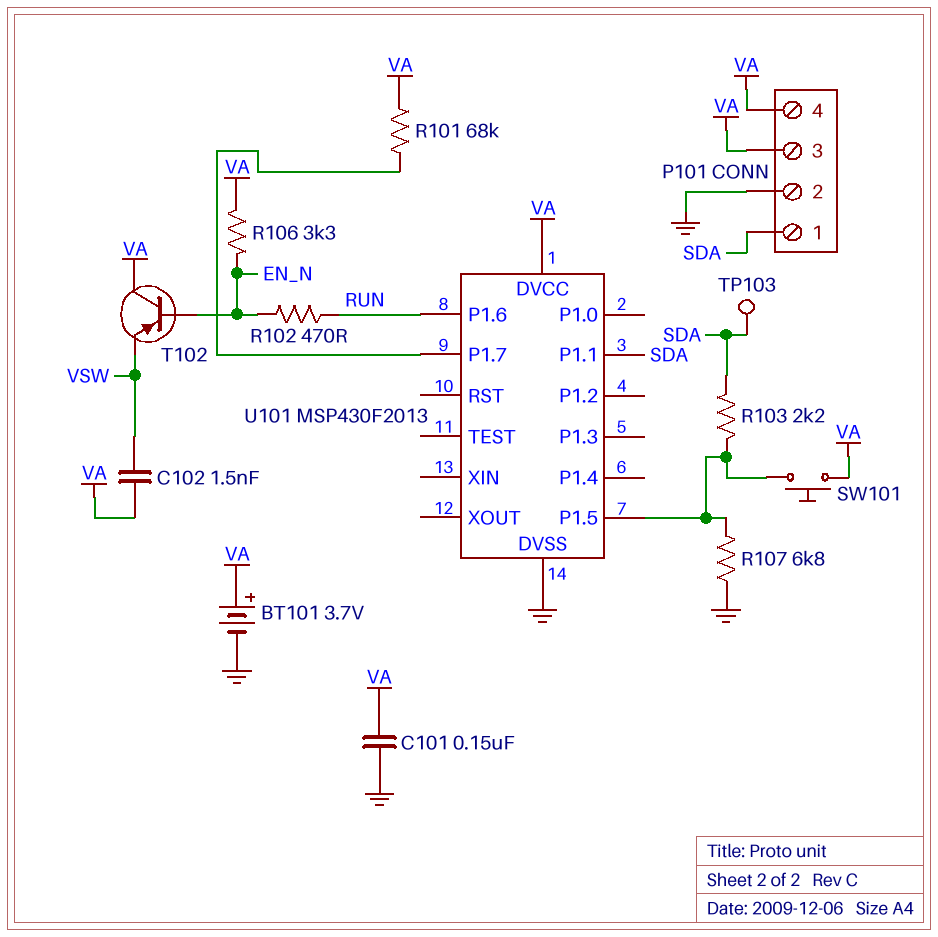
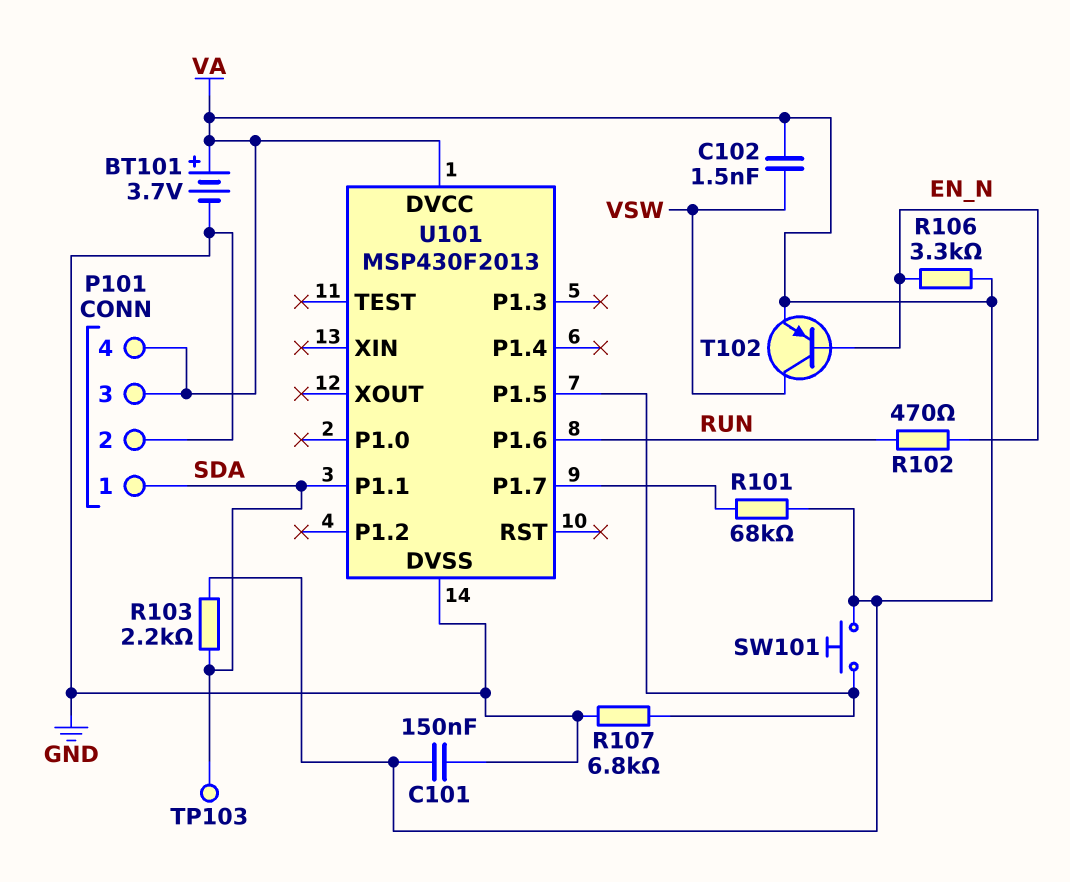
R103: 2.2k (SDA, U101/P1.5) -> 2.2k (SDA, VA)
T102: PNP (B EN_N, C VA, E VSW) -> PNP (B EN_N, C VSW, E VA)

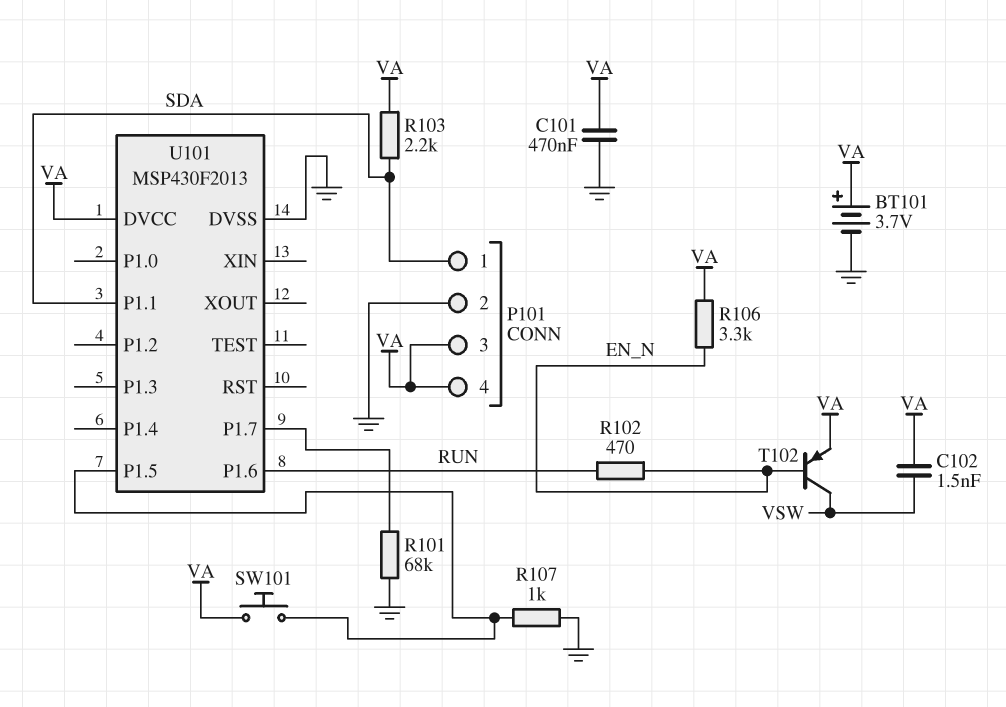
C101: 150nF (GND, VA) -> 470nF (GND, VA)
R101: 68k (U101/P1.7, VA) -> 68k (GND, U101/P1.7)
R107: 6.8k (GND, U101/P1.5) -> 1k (GND, U101/P1.5)
TP103: test point (SDA) -> none

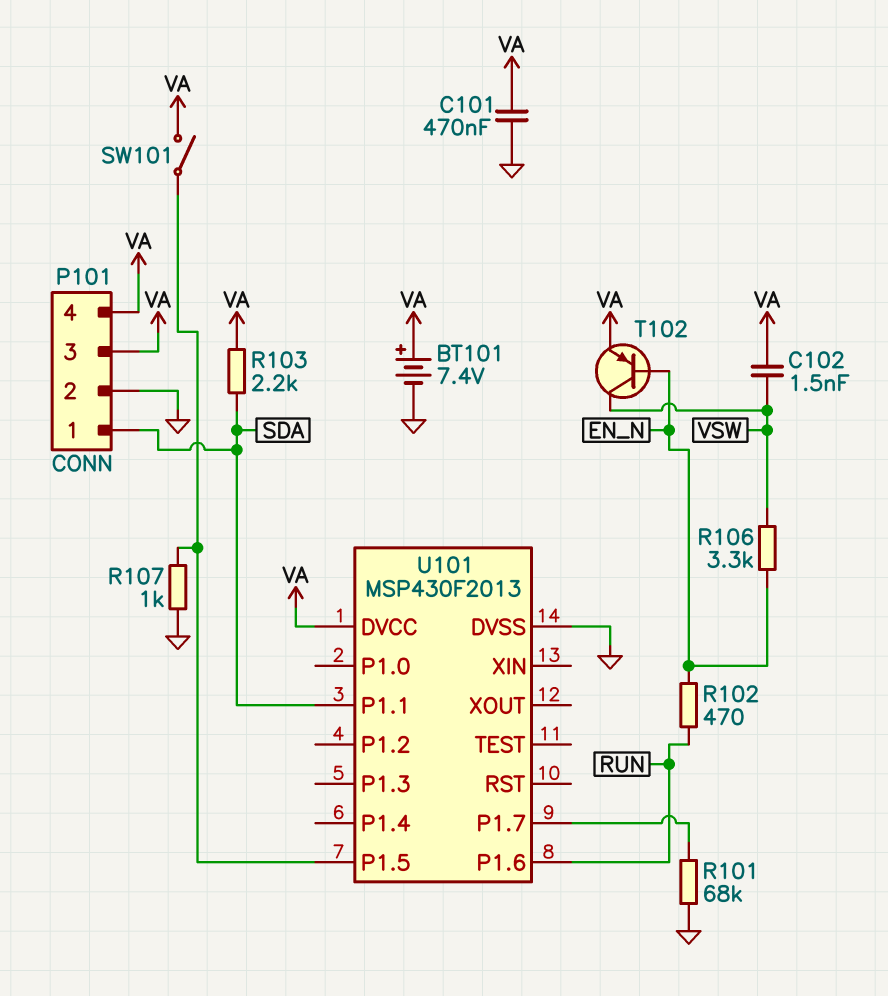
BT101: 3.7V (plus VA, minus GND) -> 7.4V (plus VA, minus GND)
R106: 3.3k (EN_N, VA) -> 3.3k (EN_N, VSW)
SW101: button (U101/P1.5, VA) -> switch (U101/P1.5, VA)

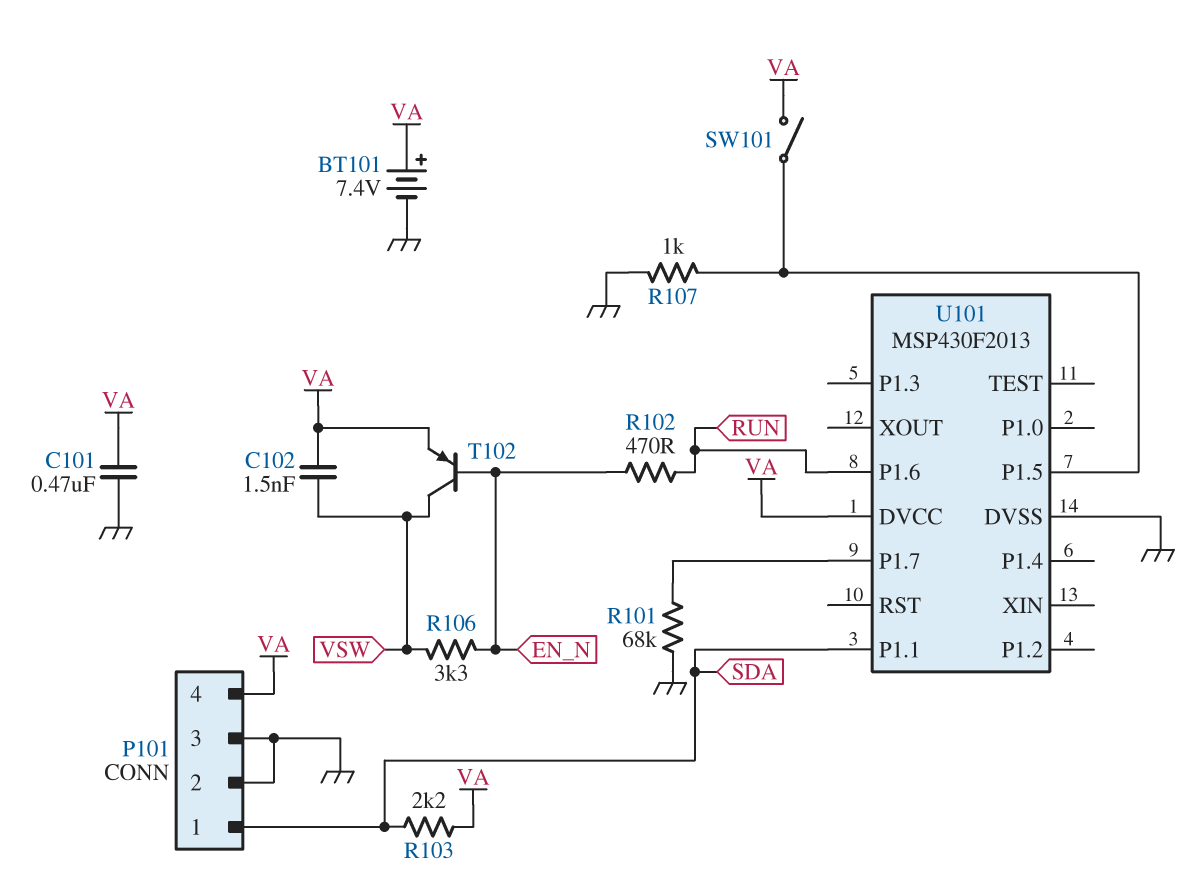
P101 pin 3: VA -> GND

